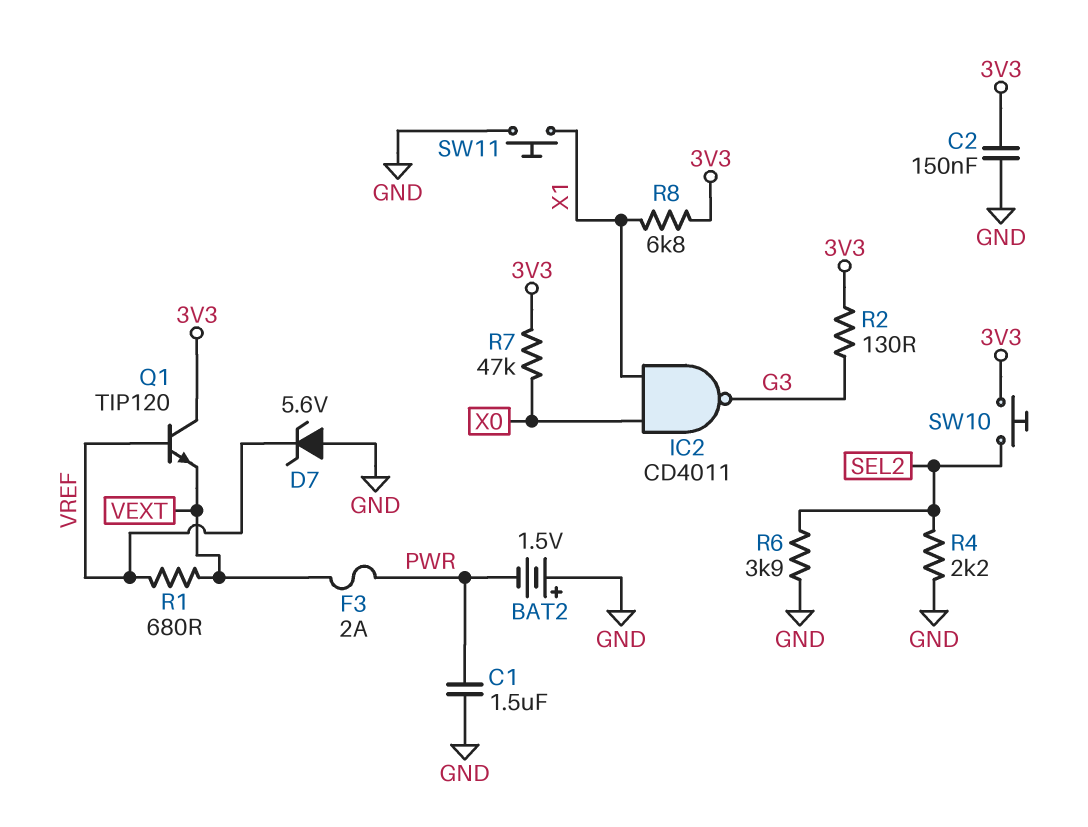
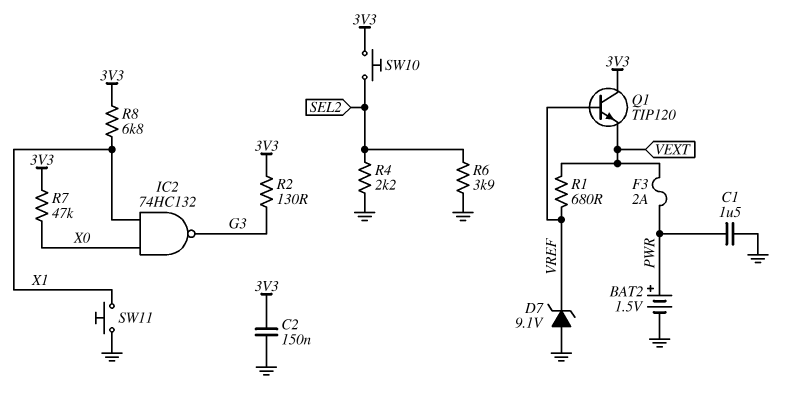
BAT2: 1.5V (plus GND, minus PWR) -> 1.5V (plus PWR, minus GND)
D7: zener 5.6V (A GND, K VREF) -> zener 9.1V (A GND, K VREF)
IC2: NAND CD4011 (in X0, in X1, out G3) -> NAND 74HC132 (in X0, in X1, out G3)

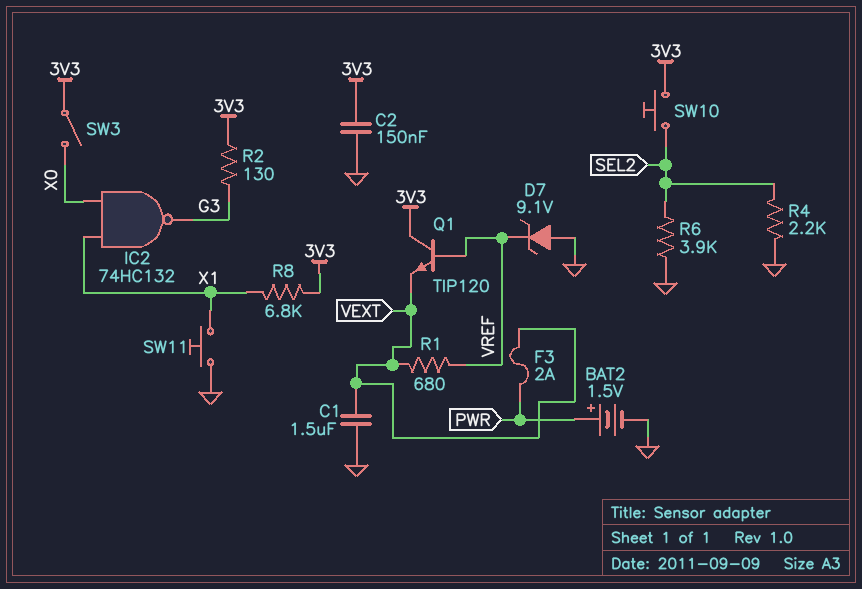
C1: 1.5uF (GND, PWR) -> 1.5uF (GND, VEXT)
R7: 47k (3V3, X0) -> none
SW3: none -> switch (3V3, X0)

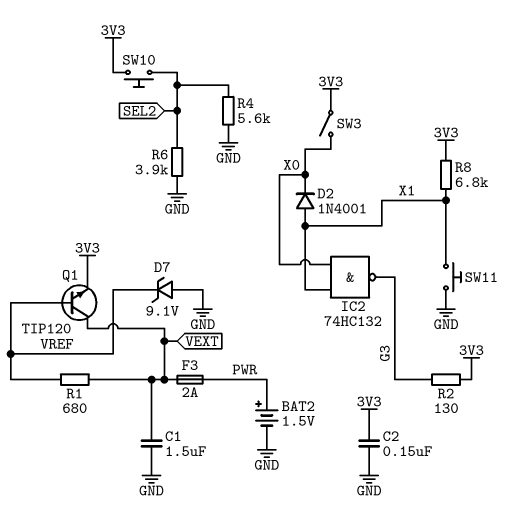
D2: none -> diode 1N4001 (A X1, K X0)
Q1: NPN TIP120 (B VREF, C 3V3, E VEXT) -> NPN TIP120 (B VREF, C VEXT, E 3V3)
R4: 2.2k (GND, SEL2) -> 5.6k (GND, SEL2)

